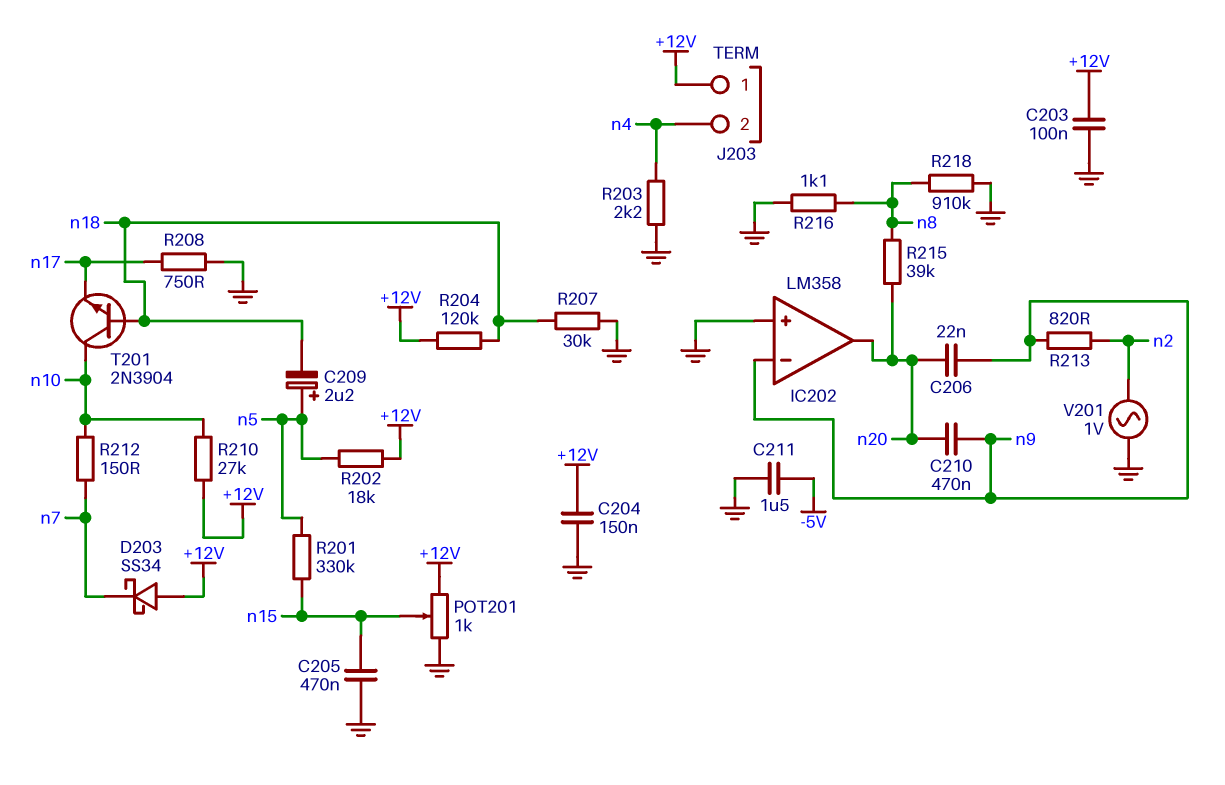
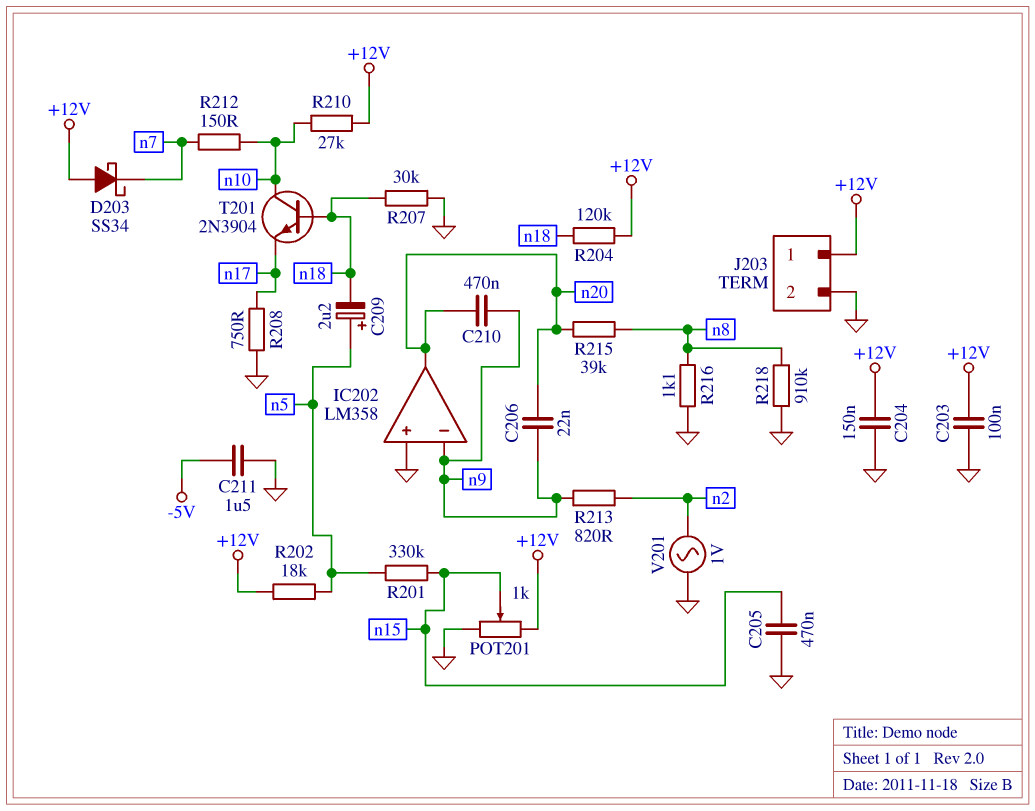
J203 pin 2: n4 -> GND
R203: 2.2k (GND, n4) -> none

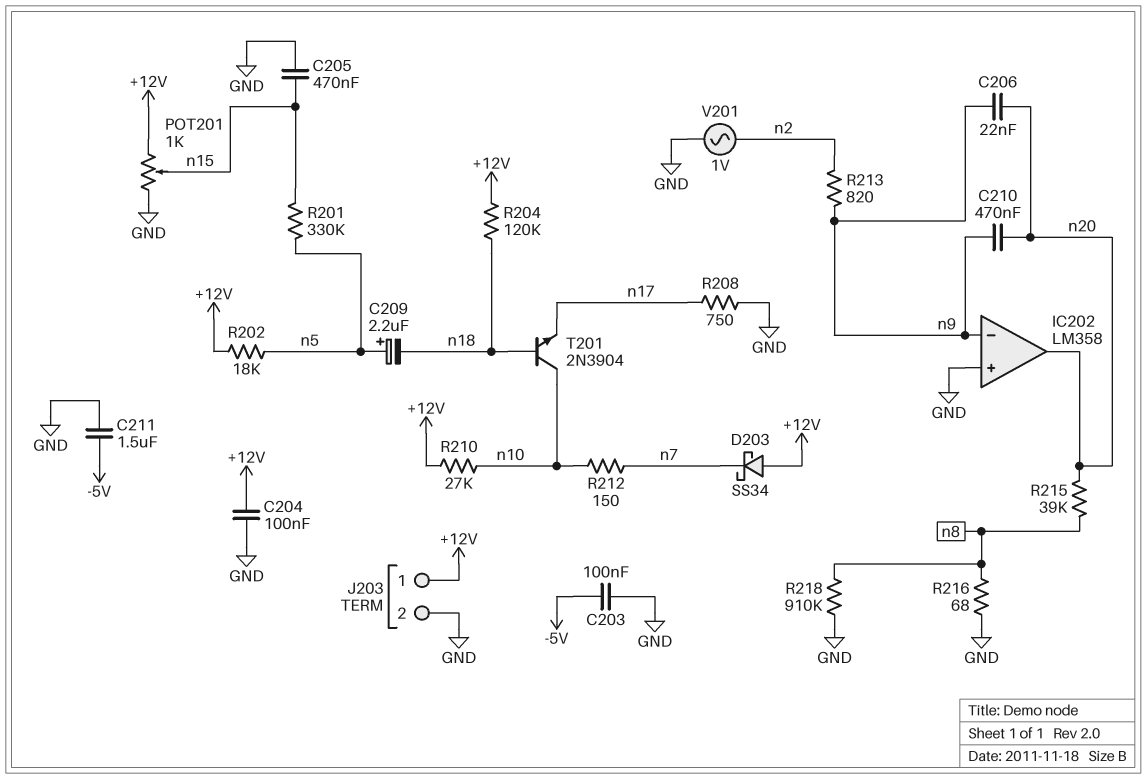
C203: 100nF (+12V, GND) -> 100nF (-5V, GND)
C204: 150nF (+12V, GND) -> 100nF (+12V, GND)
R207: 30k (GND, n18) -> none
R216: 1.1k (GND, n8) -> 68 (GND, n8)

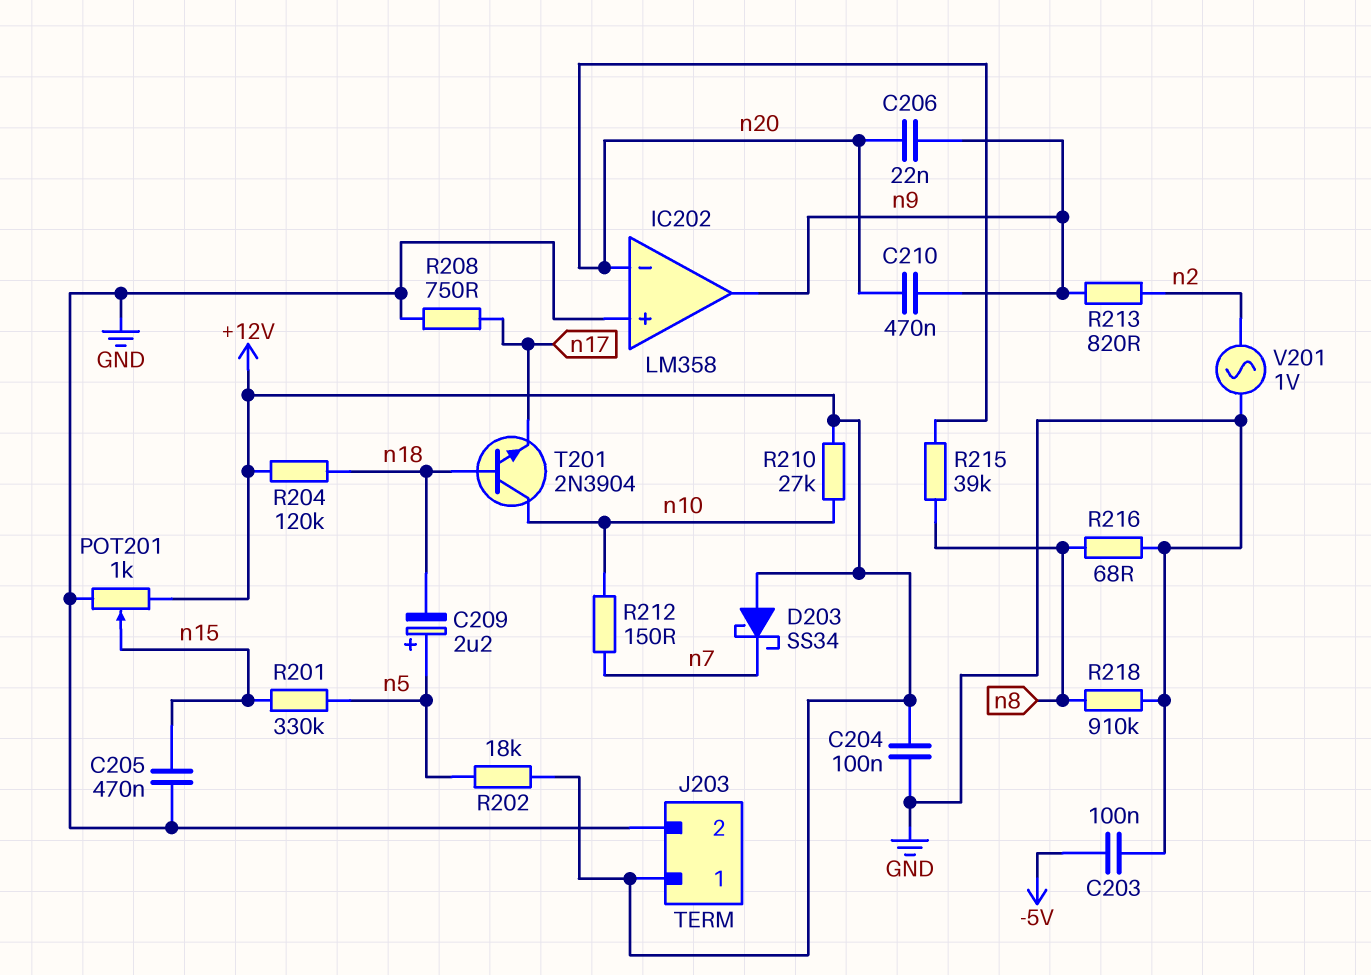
C211: 1.5uF (-5V, GND) -> none
IC202 pin in-: n9 -> n20
IC202 pin out: n20 -> n9

